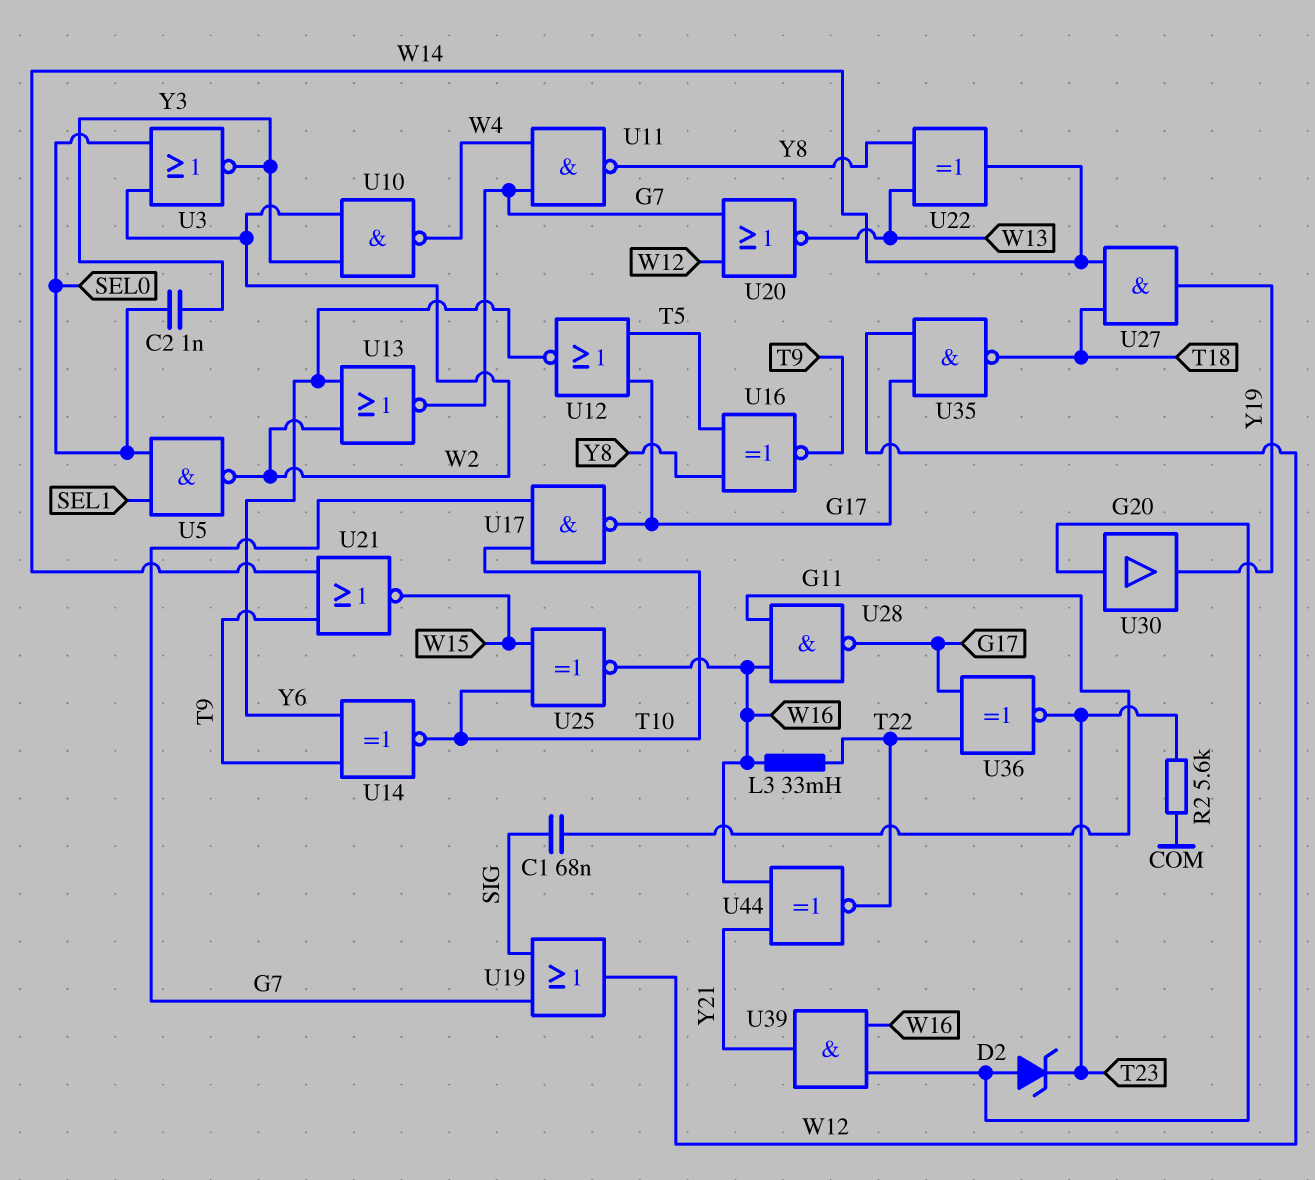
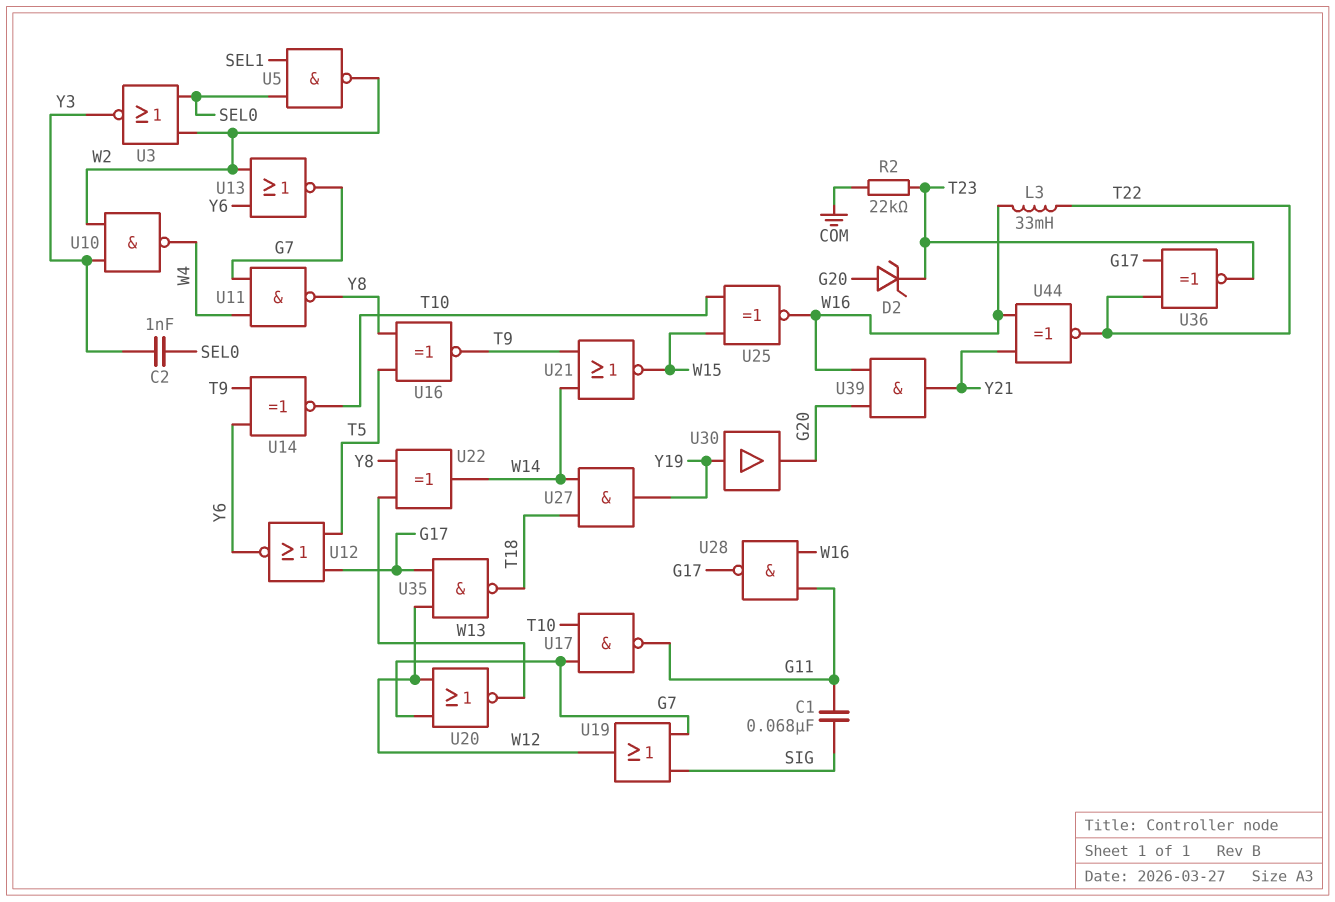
R2: 5.6k (COM, T23) -> 22k (COM, T23)
U17: NAND (in G7, in T10, out G17) -> NAND (in G7, in T10, out G11)
U30: buffer (in G20, out Y19) -> buffer (in Y19, out G20)

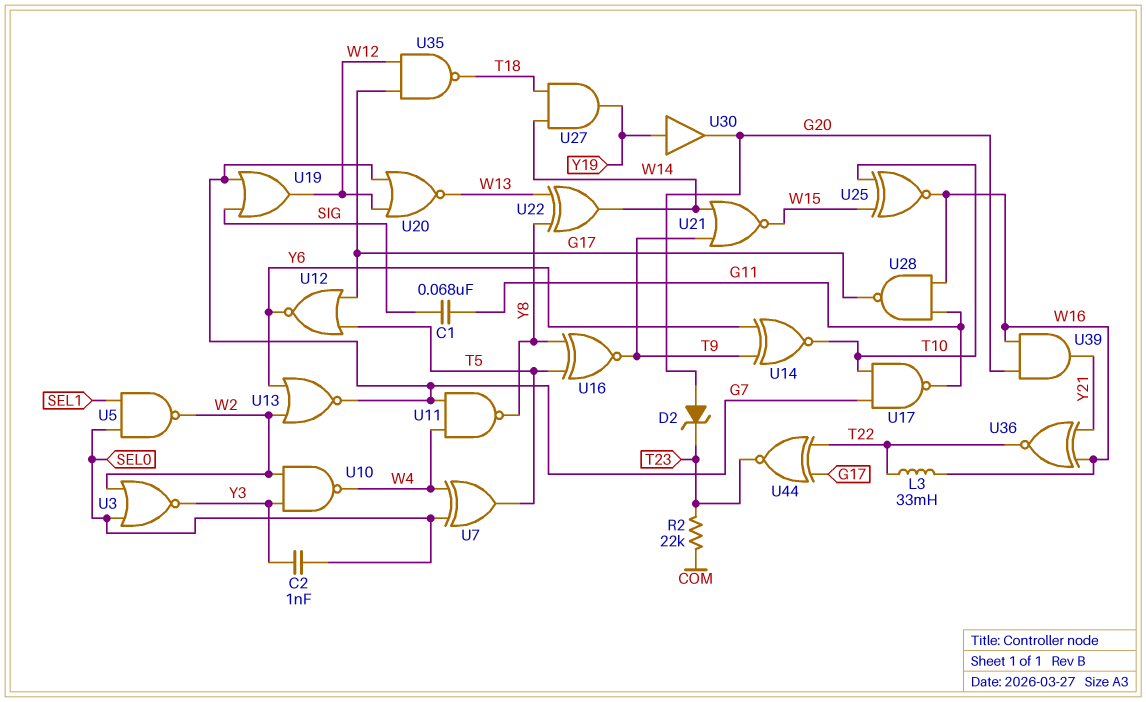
U7: none -> XOR (in SEL0, in W4, out T5)
U36: XNOR (in G17, in T22, out T23) -> XNOR (in W16, in Y21, out T22)
U44: XNOR (in W16, in Y21, out T22) -> XNOR (in G17, in T22, out T23)

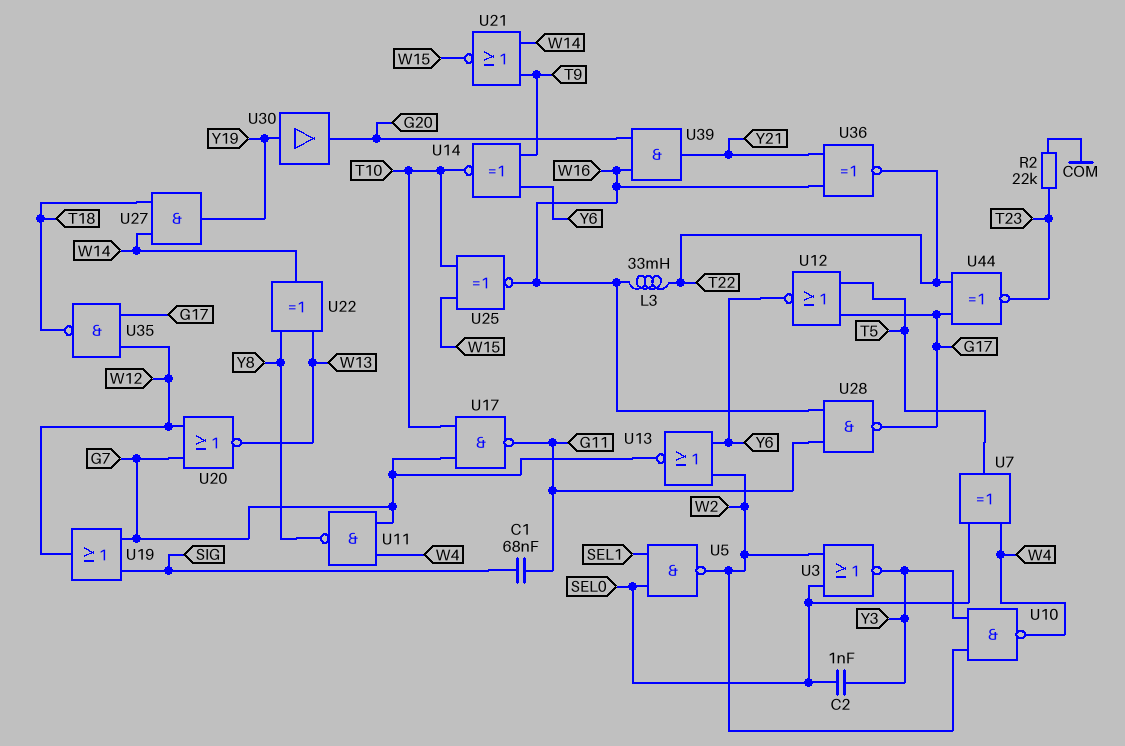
D2: zener (A G20, K T23) -> none
U16: XNOR (in T5, in Y8, out T9) -> none

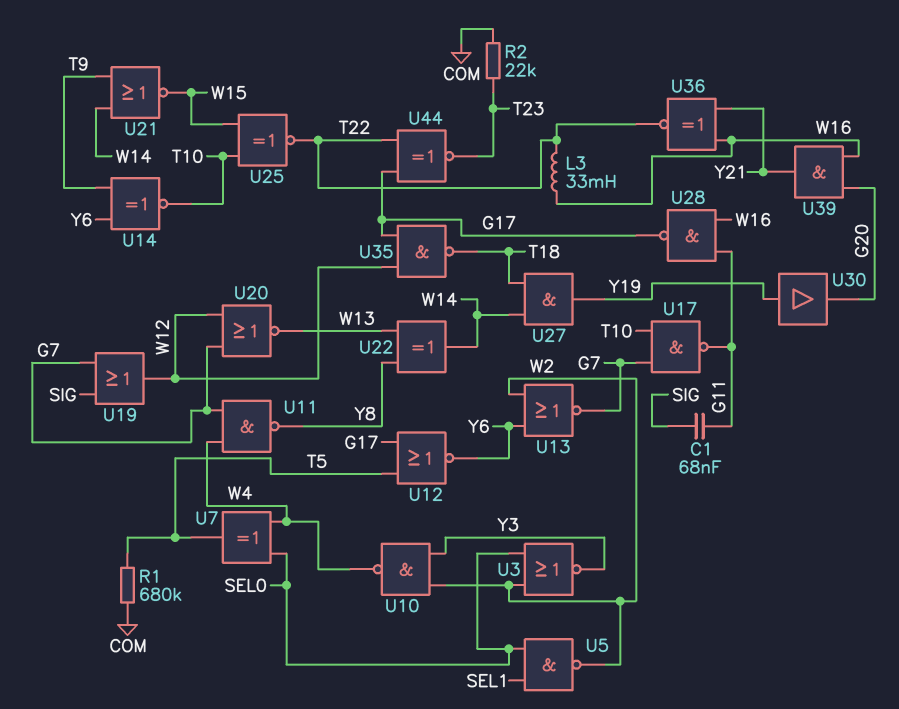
C2: 1nF (SEL0, Y3) -> none
R1: none -> 680k (COM, T5)
U25: XNOR (in T10, in W15, out W16) -> XNOR (in T10, in W15, out T22)

